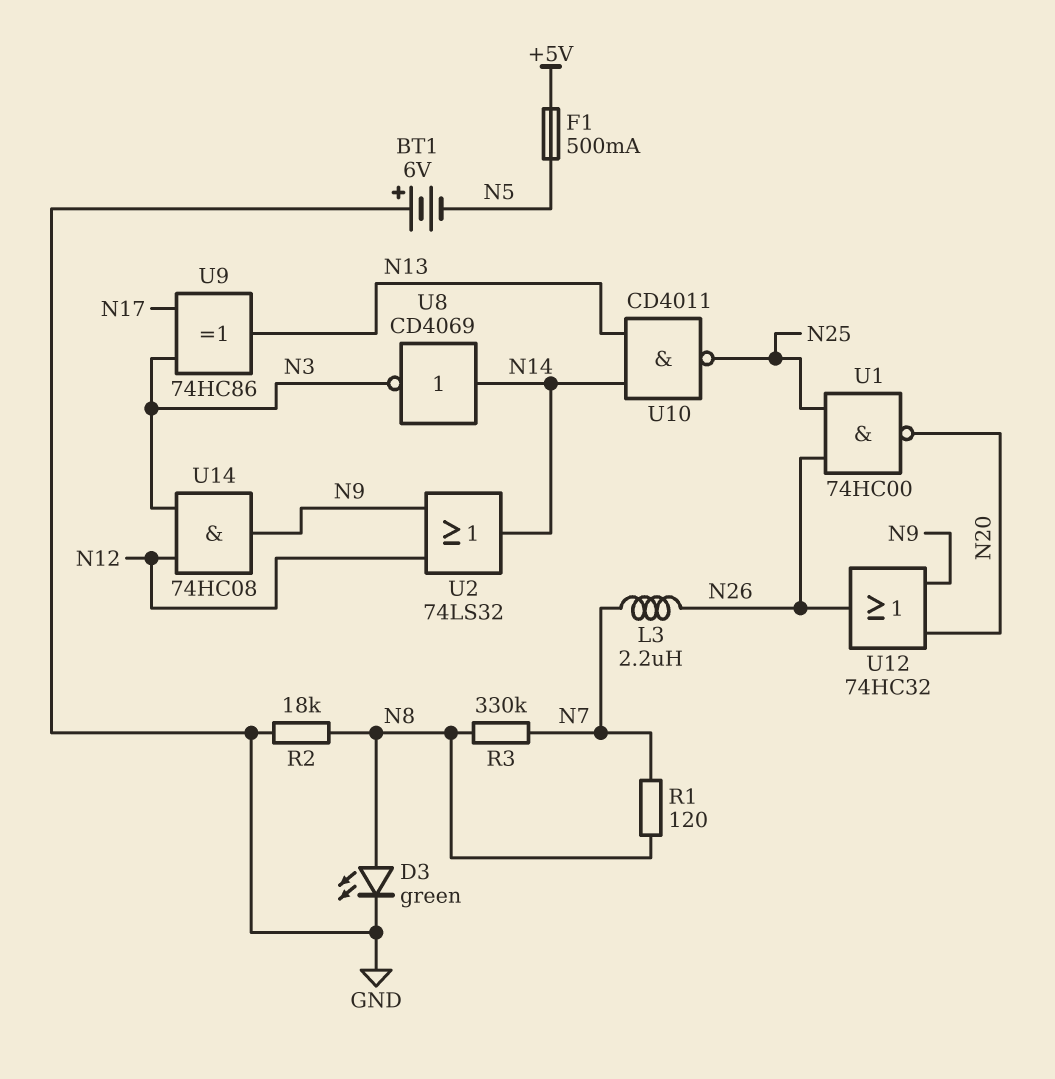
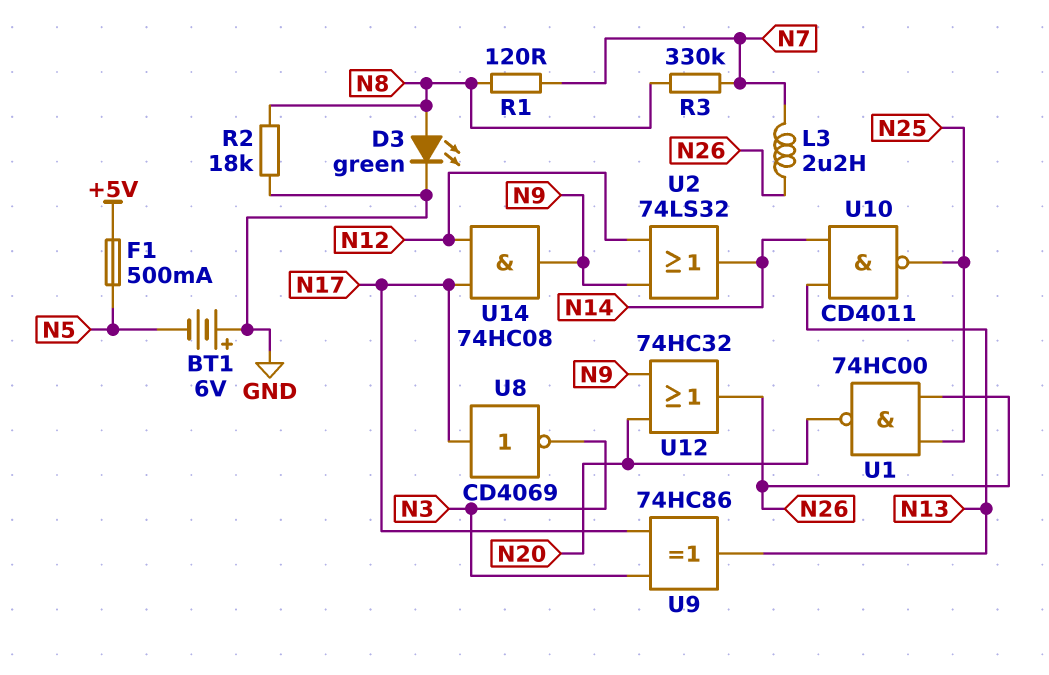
U8: NOT CD4069 (in N14, out N3) -> NOT CD4069 (in N17, out N3)
U14: AND 74HC08 (in N3, in N12, out N9) -> AND 74HC08 (in N12, in N17, out N9)

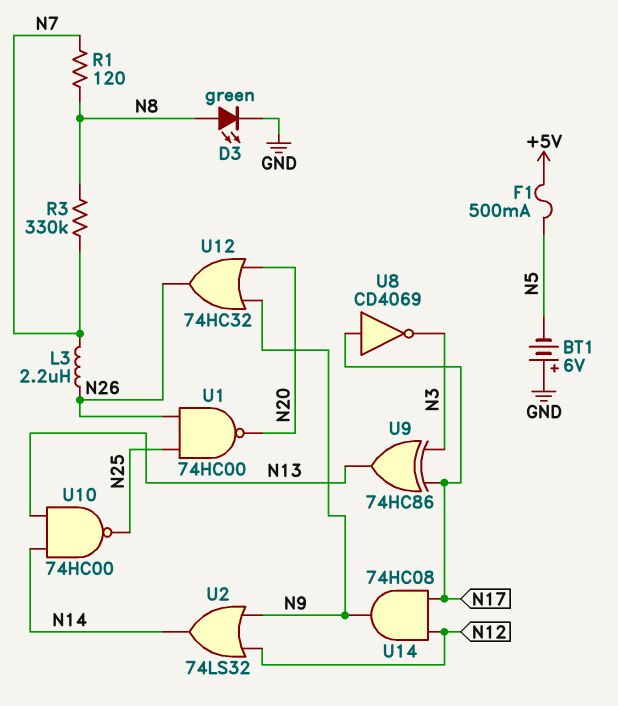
R2: 18k (GND, N8) -> none
U10: NAND CD4011 (in N13, in N14, out N25) -> NAND 74HC00 (in N13, in N14, out N25)

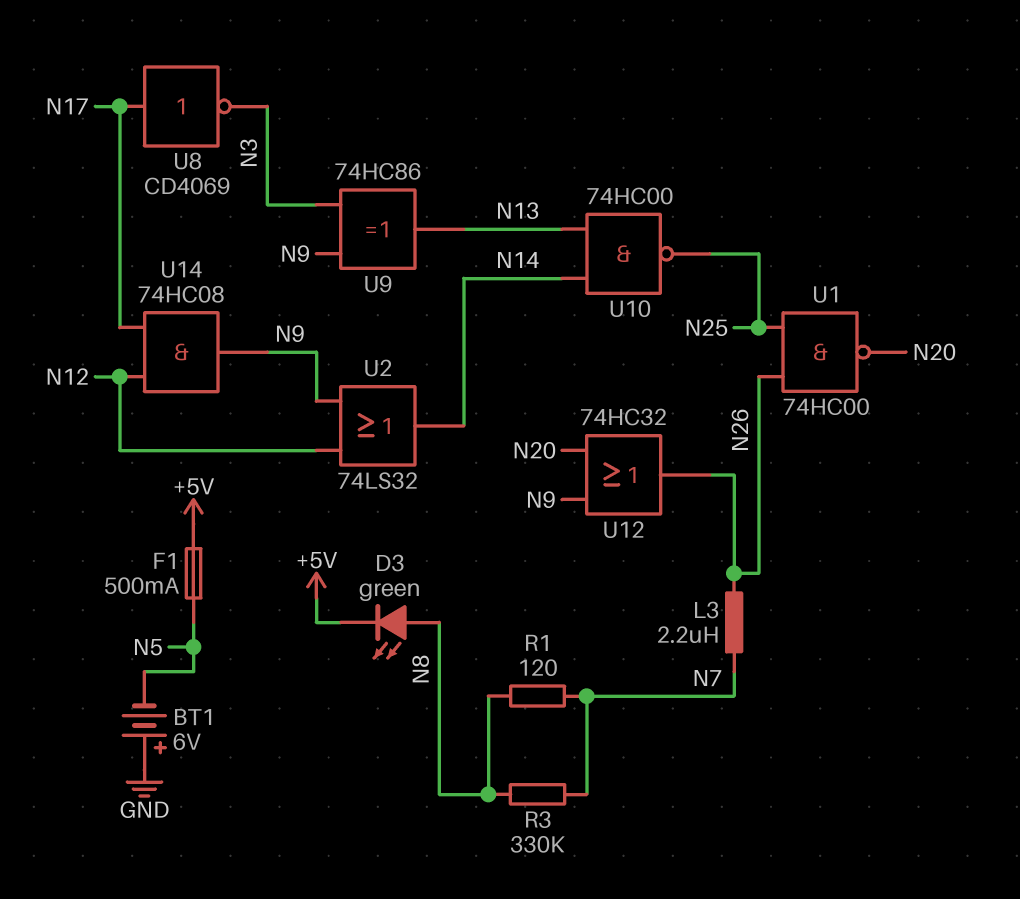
D3: LED green (A N8, K GND) -> LED green (A N8, K +5V)
U9: XOR 74HC86 (in N3, in N17, out N13) -> XOR 74HC86 (in N3, in N9, out N13)

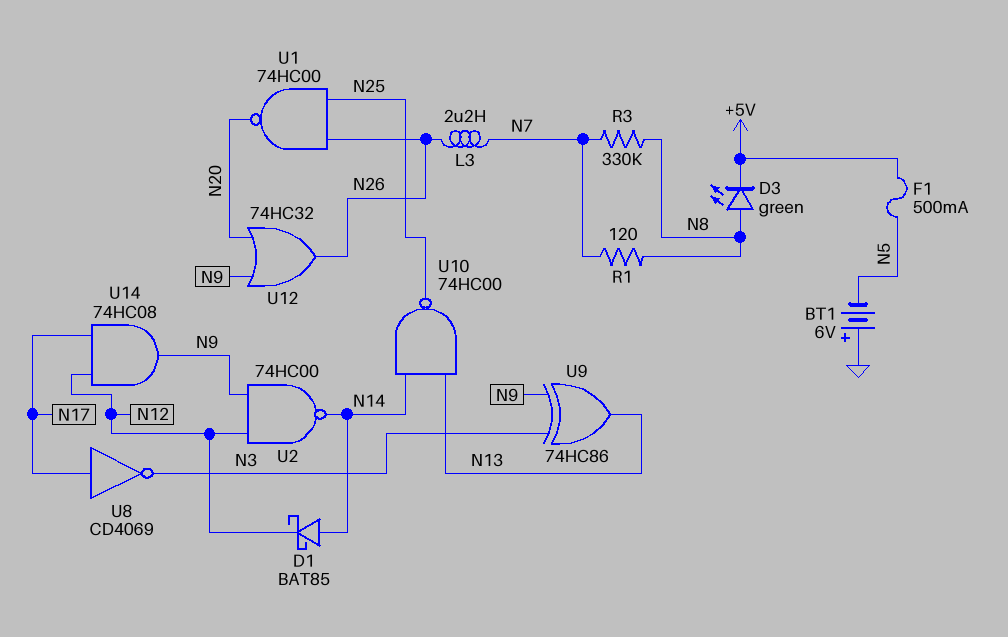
D1: none -> schottky BAT85 (A N14, K N12)
U2: OR 74LS32 (in N9, in N12, out N14) -> NAND 74HC00 (in N9, in N12, out N14)

